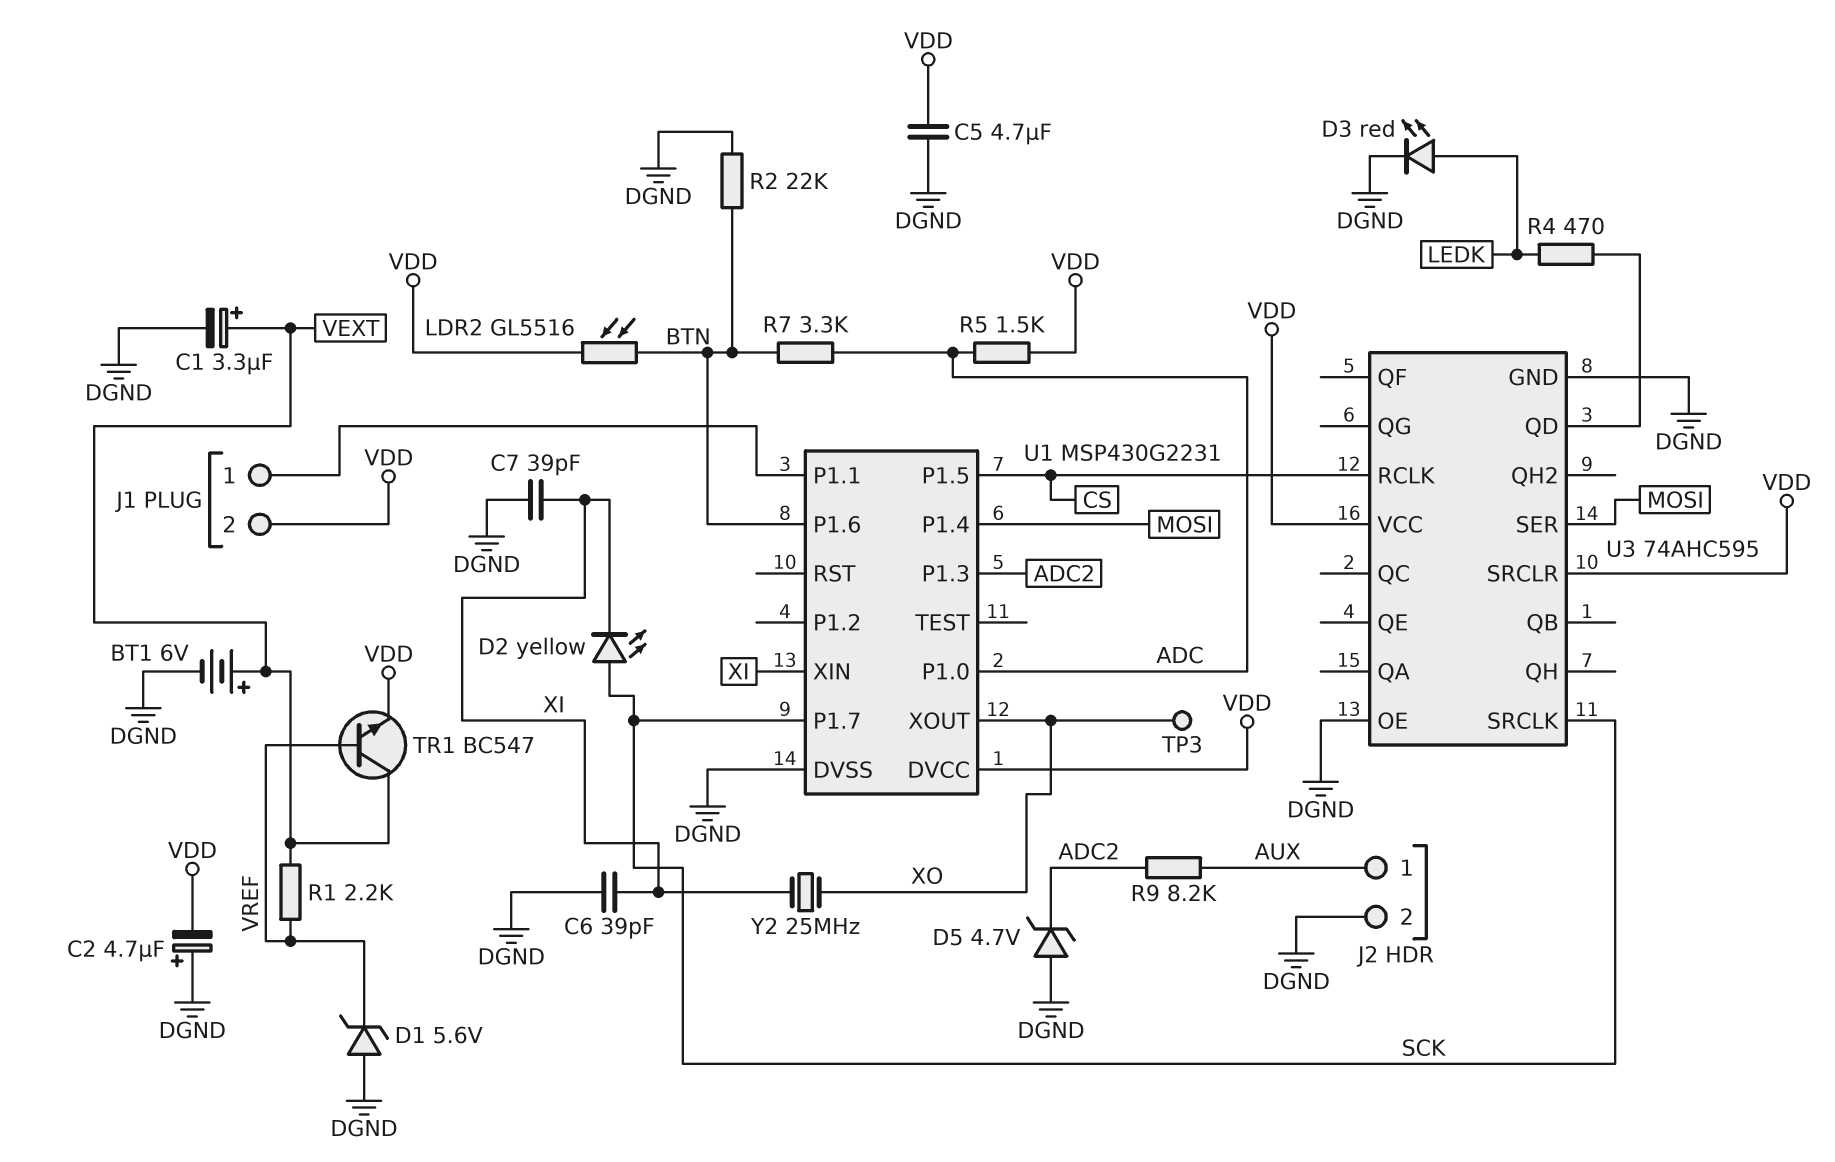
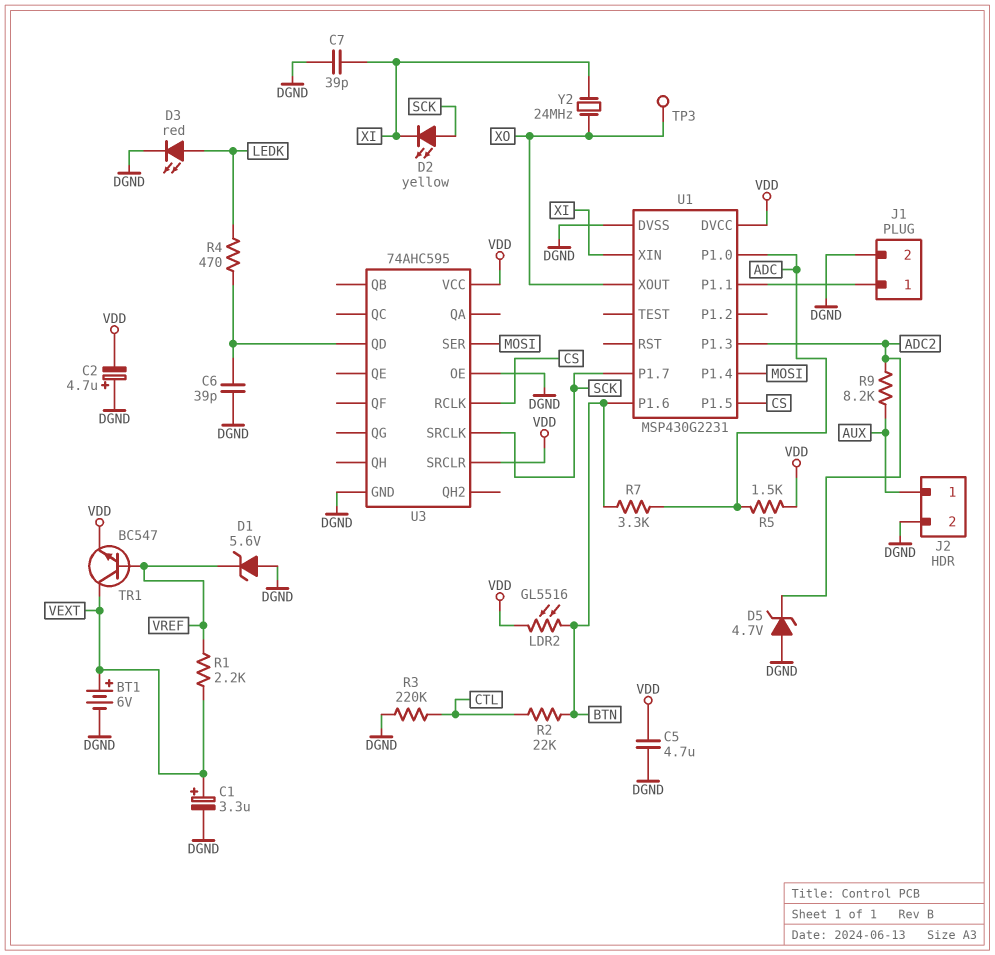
C6: 39pF (DGND, XI) -> 39pF (DGND, U3/QD)
J1 pin 2: VDD -> DGND
R2: 22k (BTN, DGND) -> 22k (BTN, CTL)
R3: none -> 220k (CTL, DGND)
Y2: 25MHz (XI, XO) -> 24MHz (XI, XO)

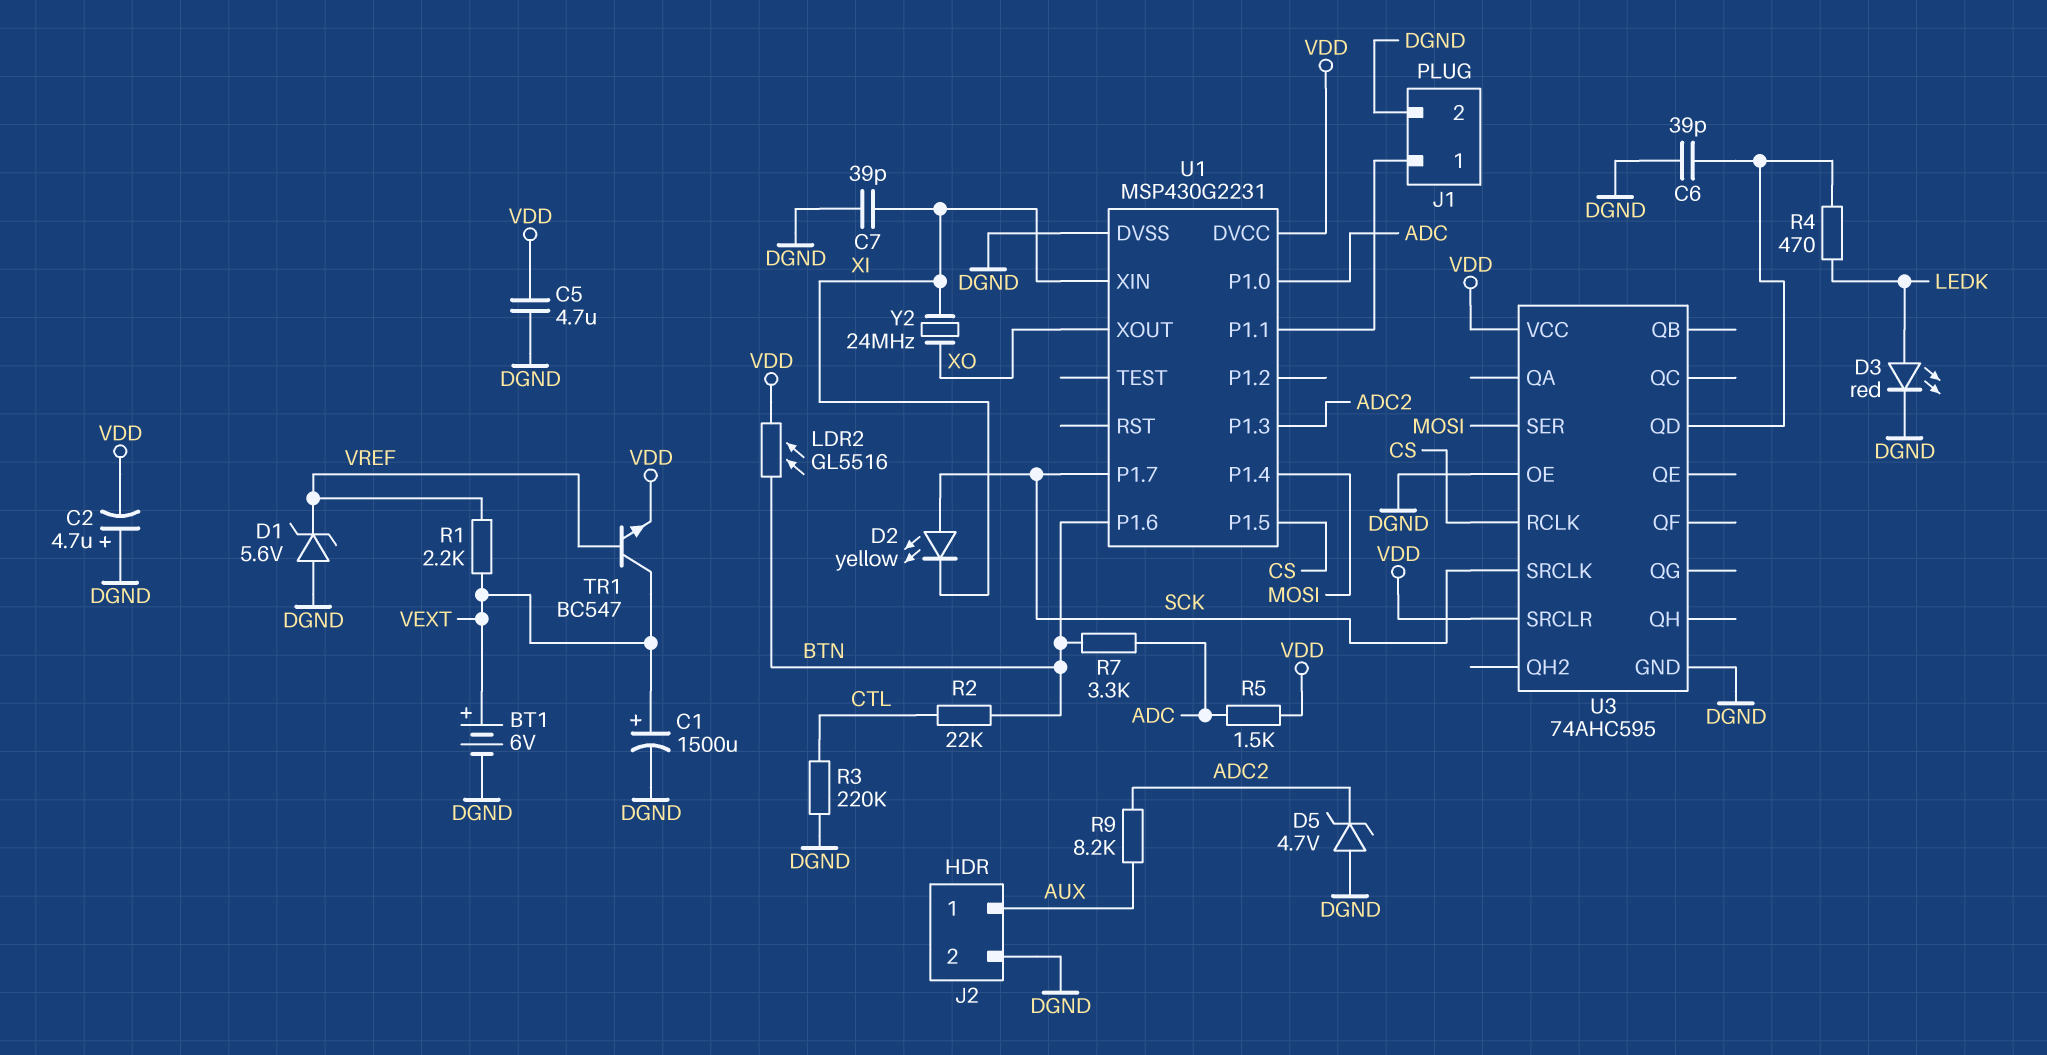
C1: 3.3uF (plus VEXT, minus DGND) -> 1500uF (plus VEXT, minus DGND)
TP3: test point (XO) -> none

